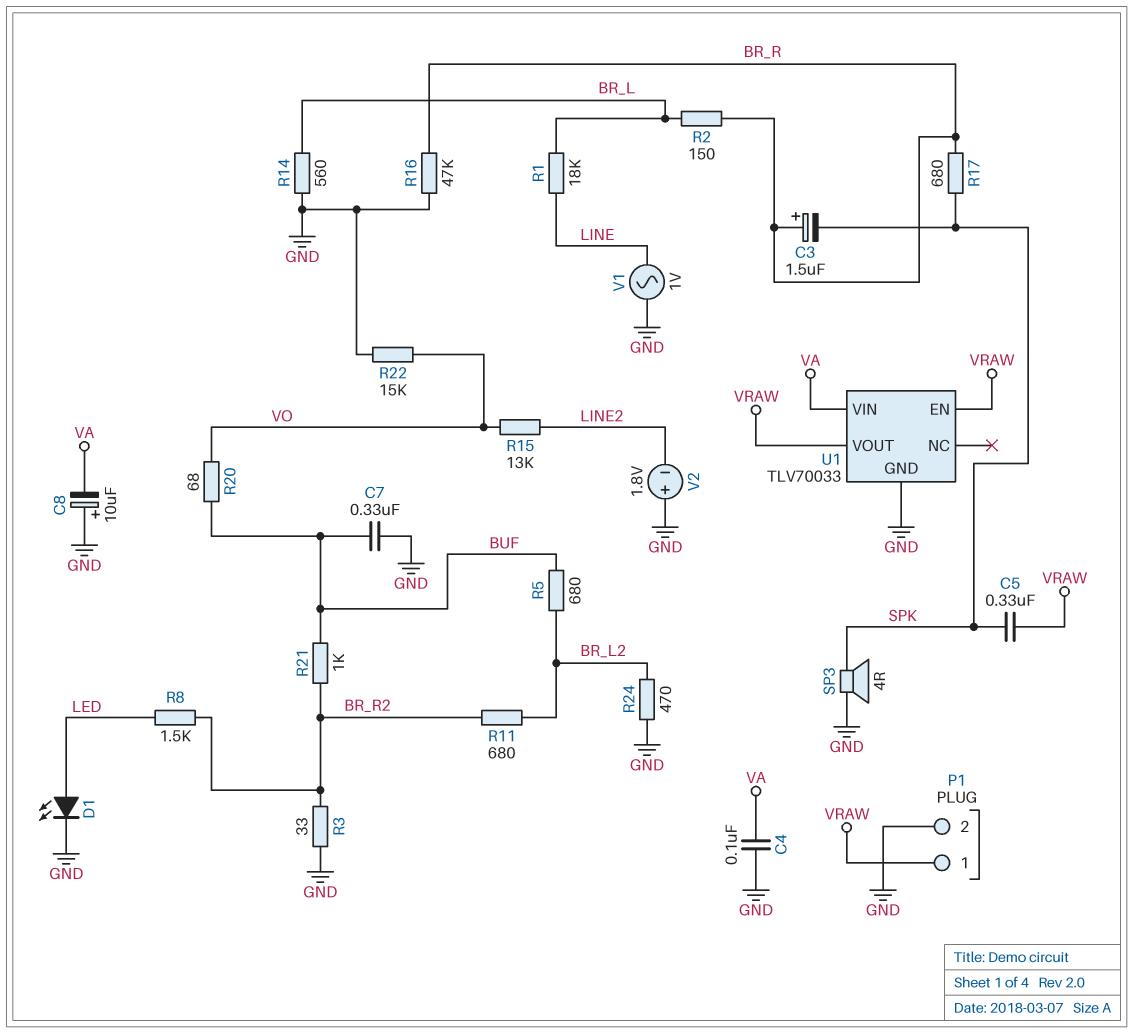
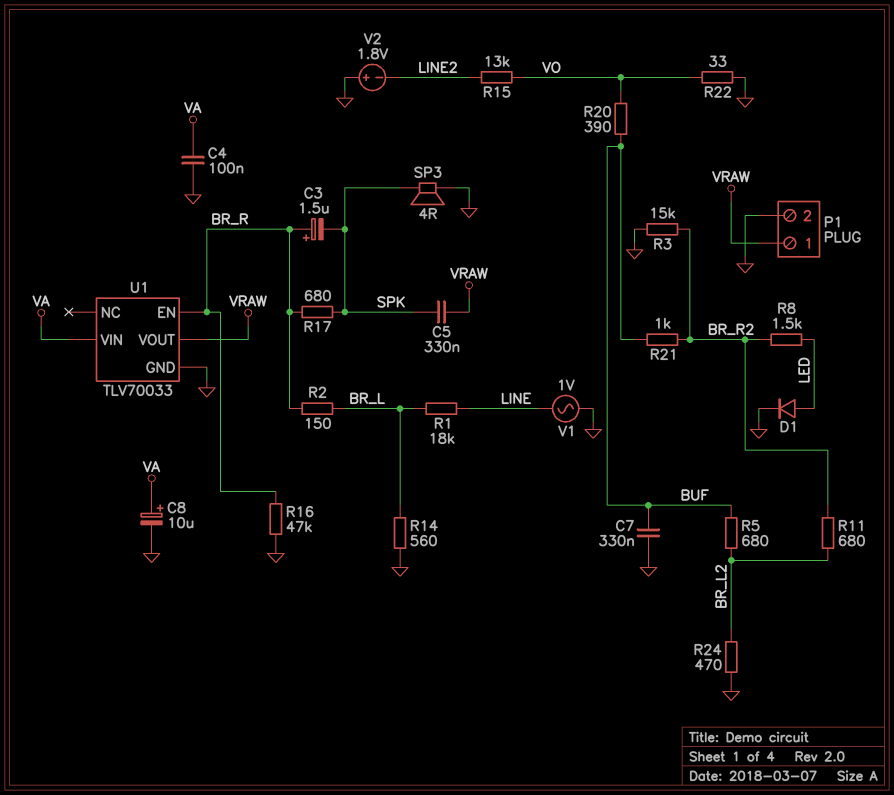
C8: 10uF (plus GND, minus VA) -> 10uF (plus VA, minus GND)
D1: LED (A LED, K GND) -> diode (A LED, K GND)
R3: 33 (BR_R2, GND) -> 15k (BR_R2, GND)
R20: 68 (BUF, VO) -> 390 (BUF, VO)
R22: 15k (GND, VO) -> 33 (GND, VO)
U1 pin EN: VRAW -> BR_R

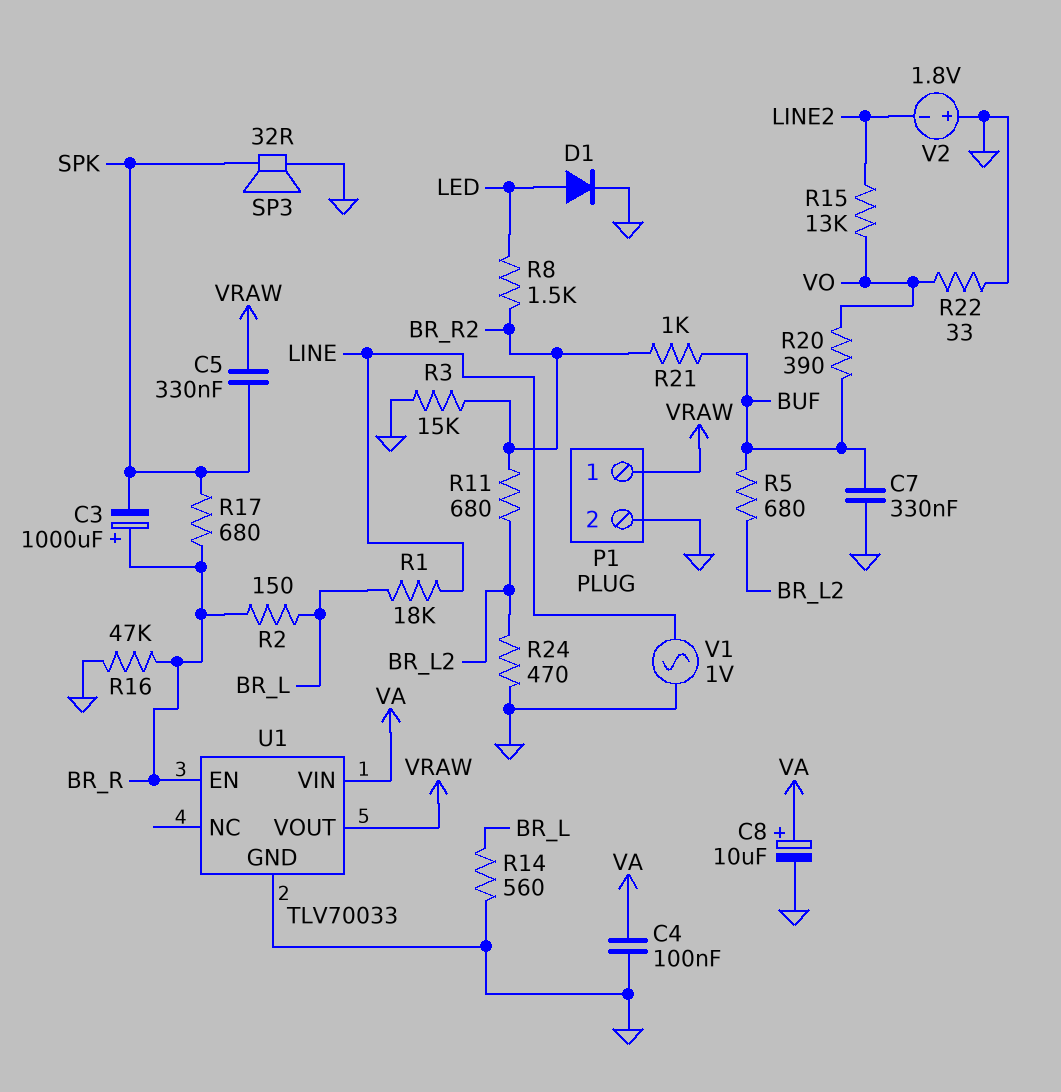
C3: 1.5uF (plus BR_R, minus SPK) -> 1000uF (plus BR_R, minus SPK)
SP3: speaker 4R (GND, SPK) -> speaker 32R (GND, SPK)

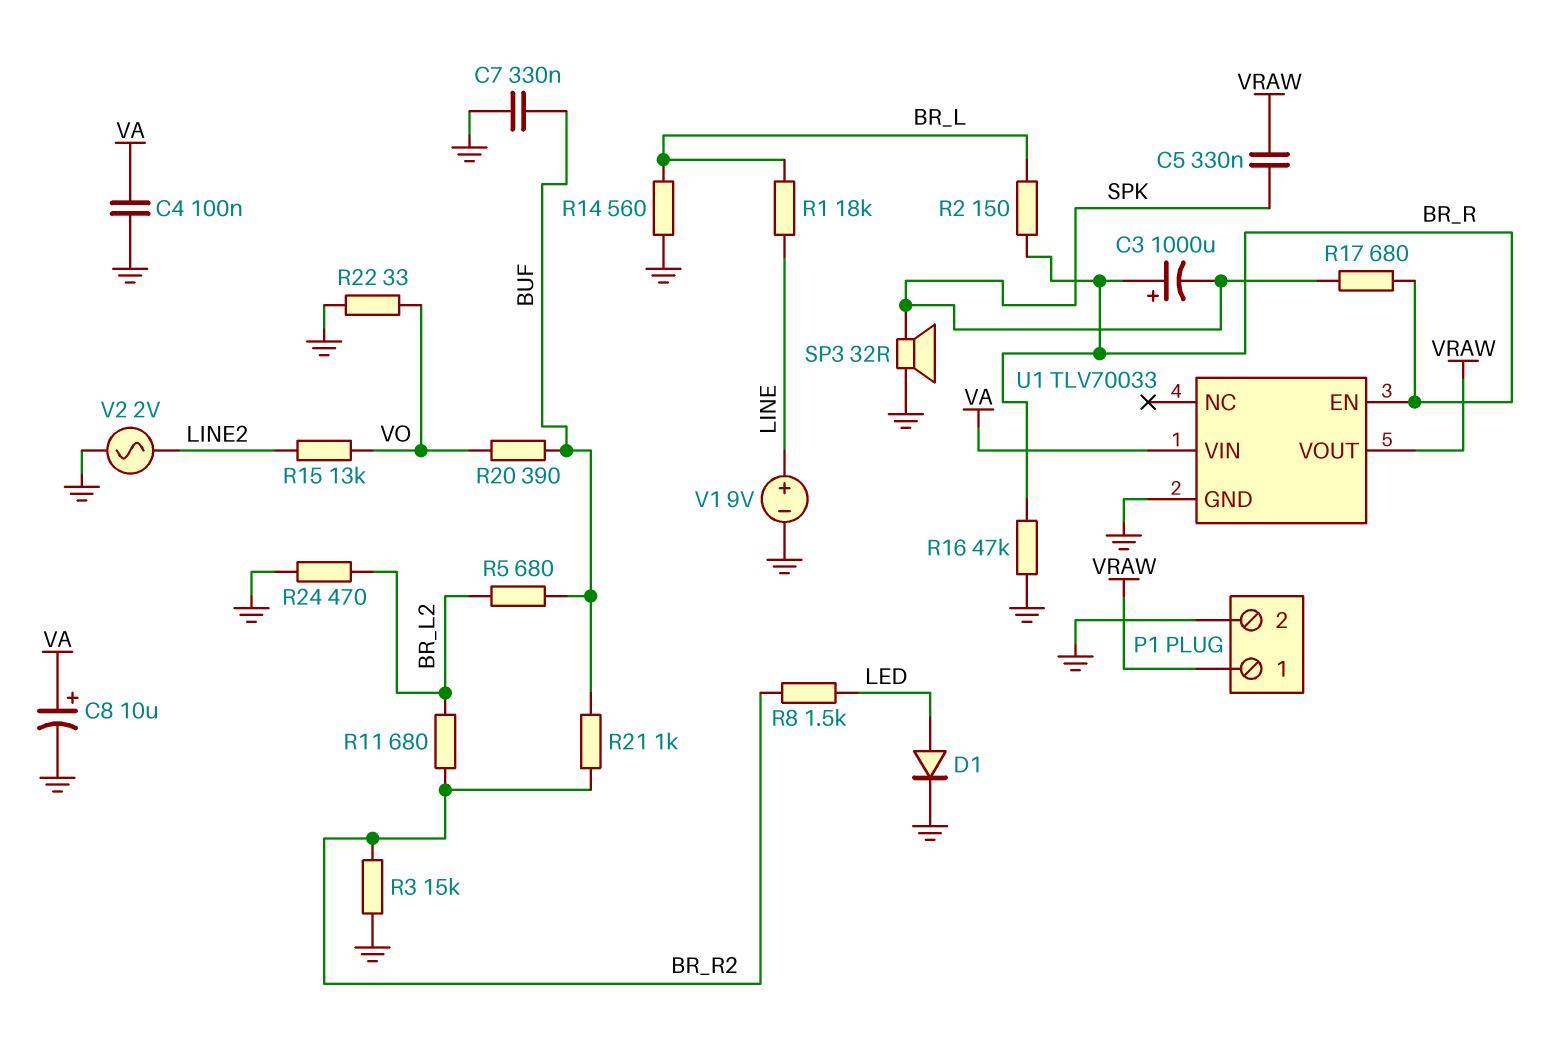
V1: AC 1V (GND, LINE) -> 9V (plus LINE, minus GND)
V2: 1.8V (plus GND, minus LINE2) -> AC 2V (GND, LINE2)

